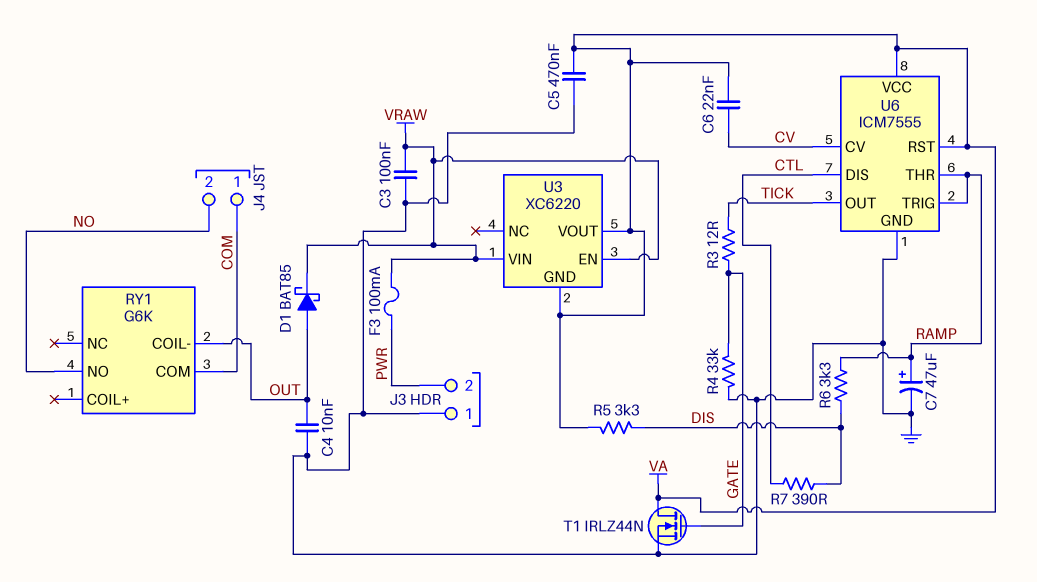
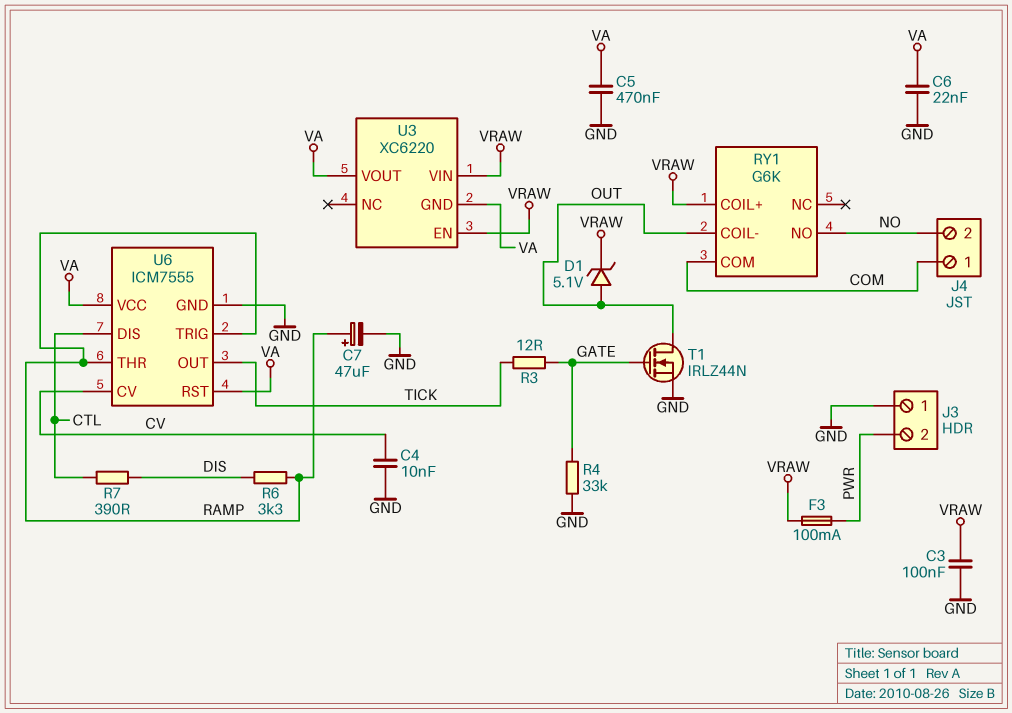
C4: 10nF (GND, OUT) -> 10nF (CV, GND)
C6: 22nF (CV, VA) -> 22nF (GND, VA)
D1: schottky BAT85 (A OUT, K VRAW) -> zener 5.1V (A OUT, K VRAW)
R5: 3.3k (DIS, VA) -> none
RY1 pin COIL+: none -> VRAW
T1: NMOS IRLZ44N (G GATE, D VA, S GND) -> NMOS IRLZ44N (G GATE, D OUT, S GND)

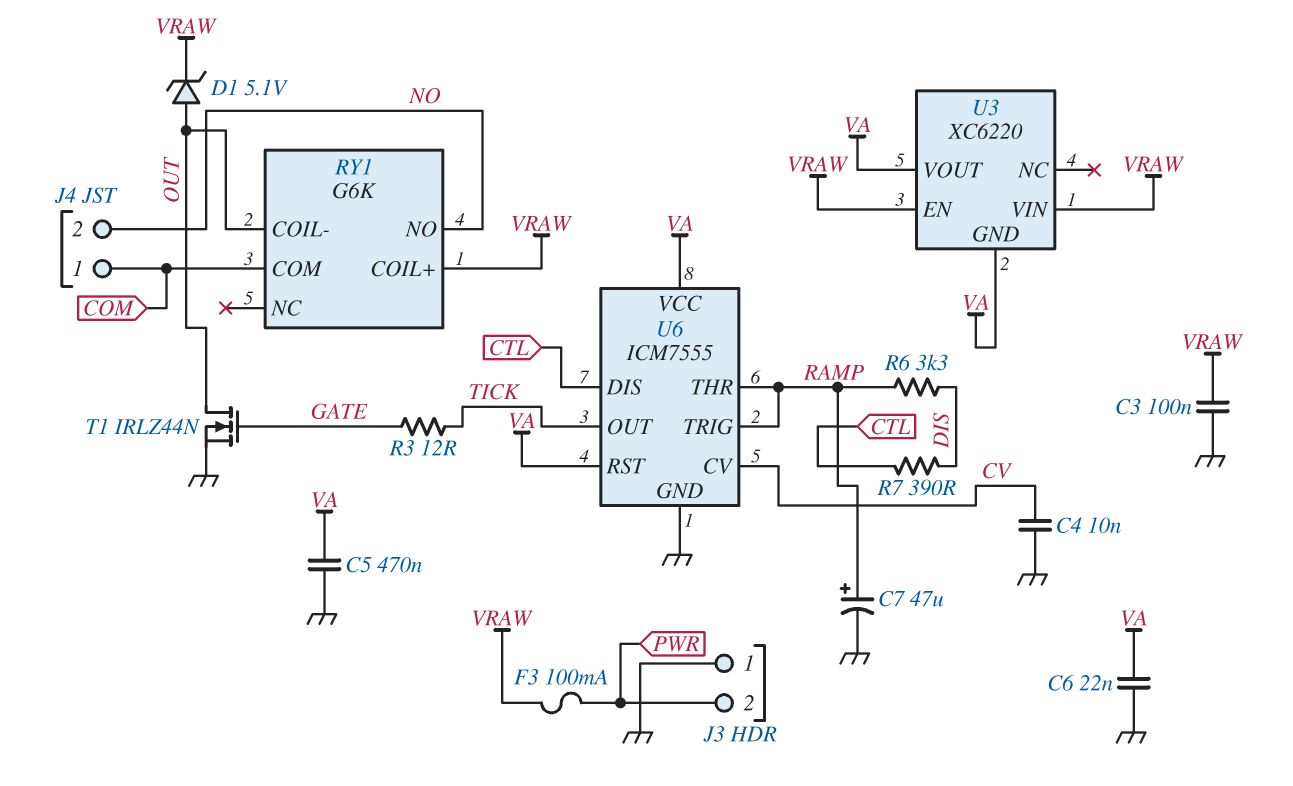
R4: 33k (GATE, GND) -> none

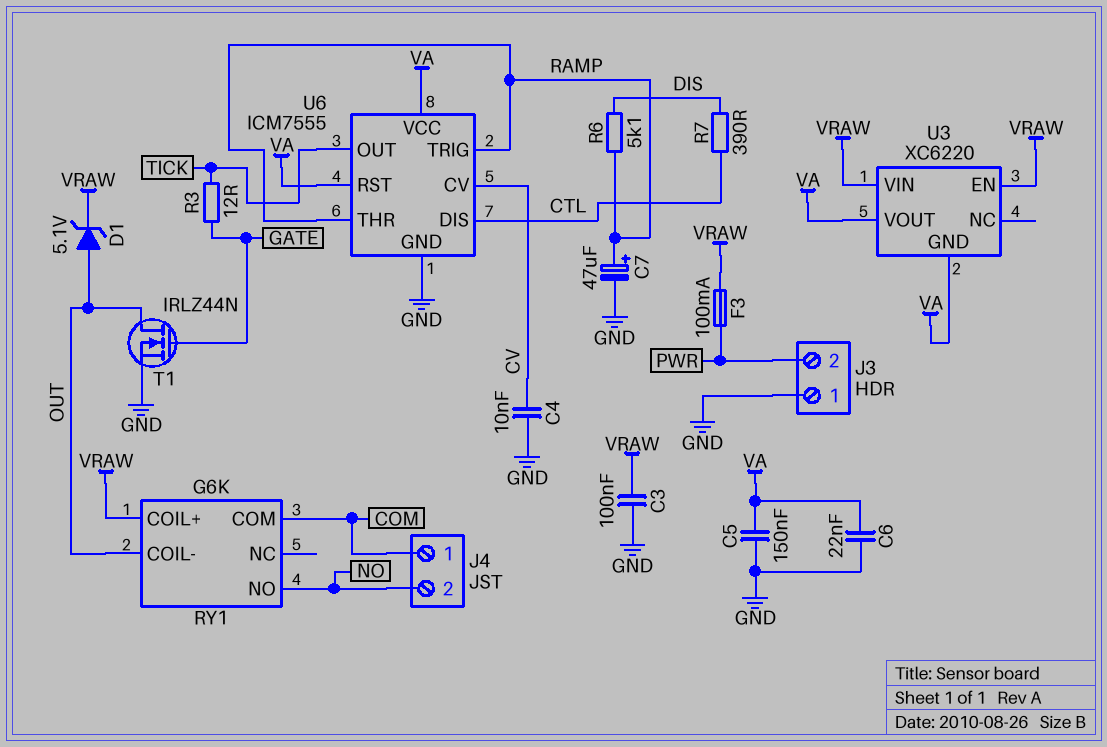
C5: 470nF (GND, VA) -> 150nF (GND, VA)
R6: 3.3k (DIS, RAMP) -> 5.1k (DIS, RAMP)

